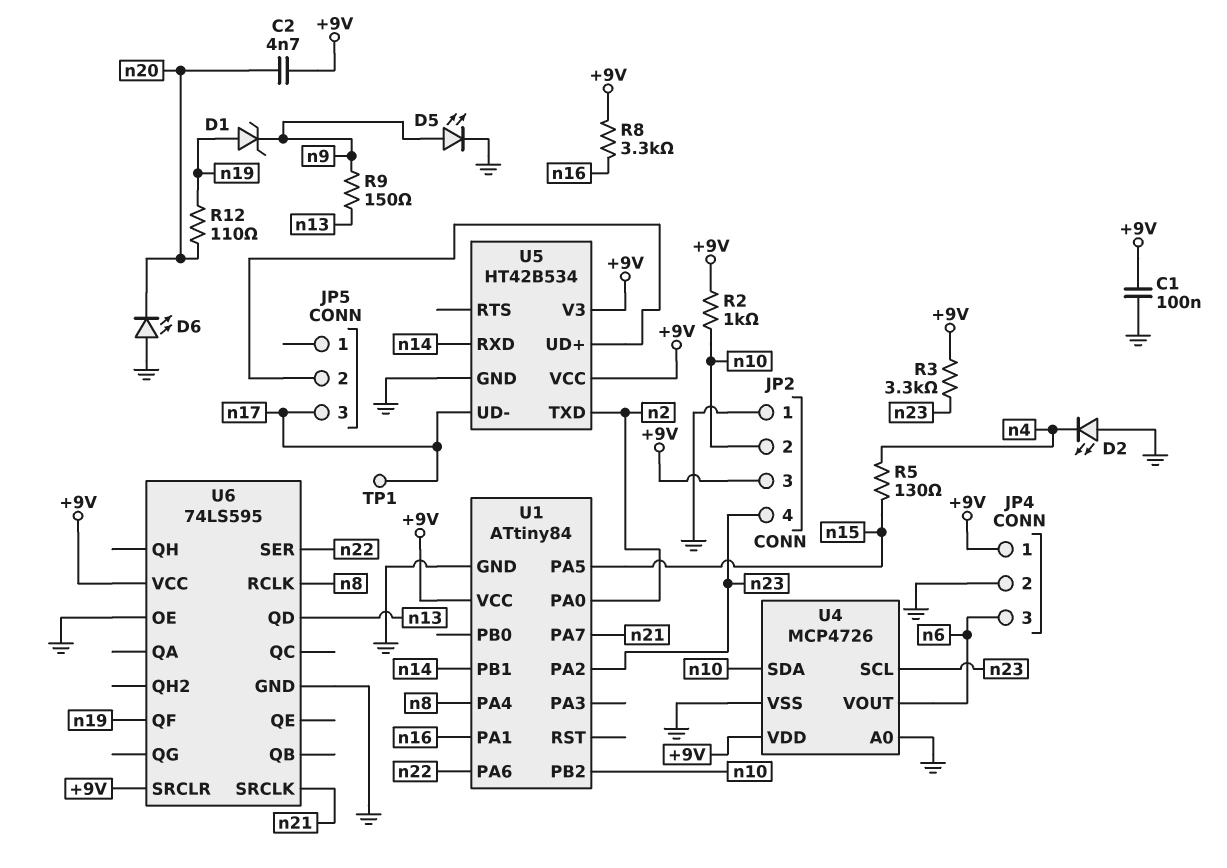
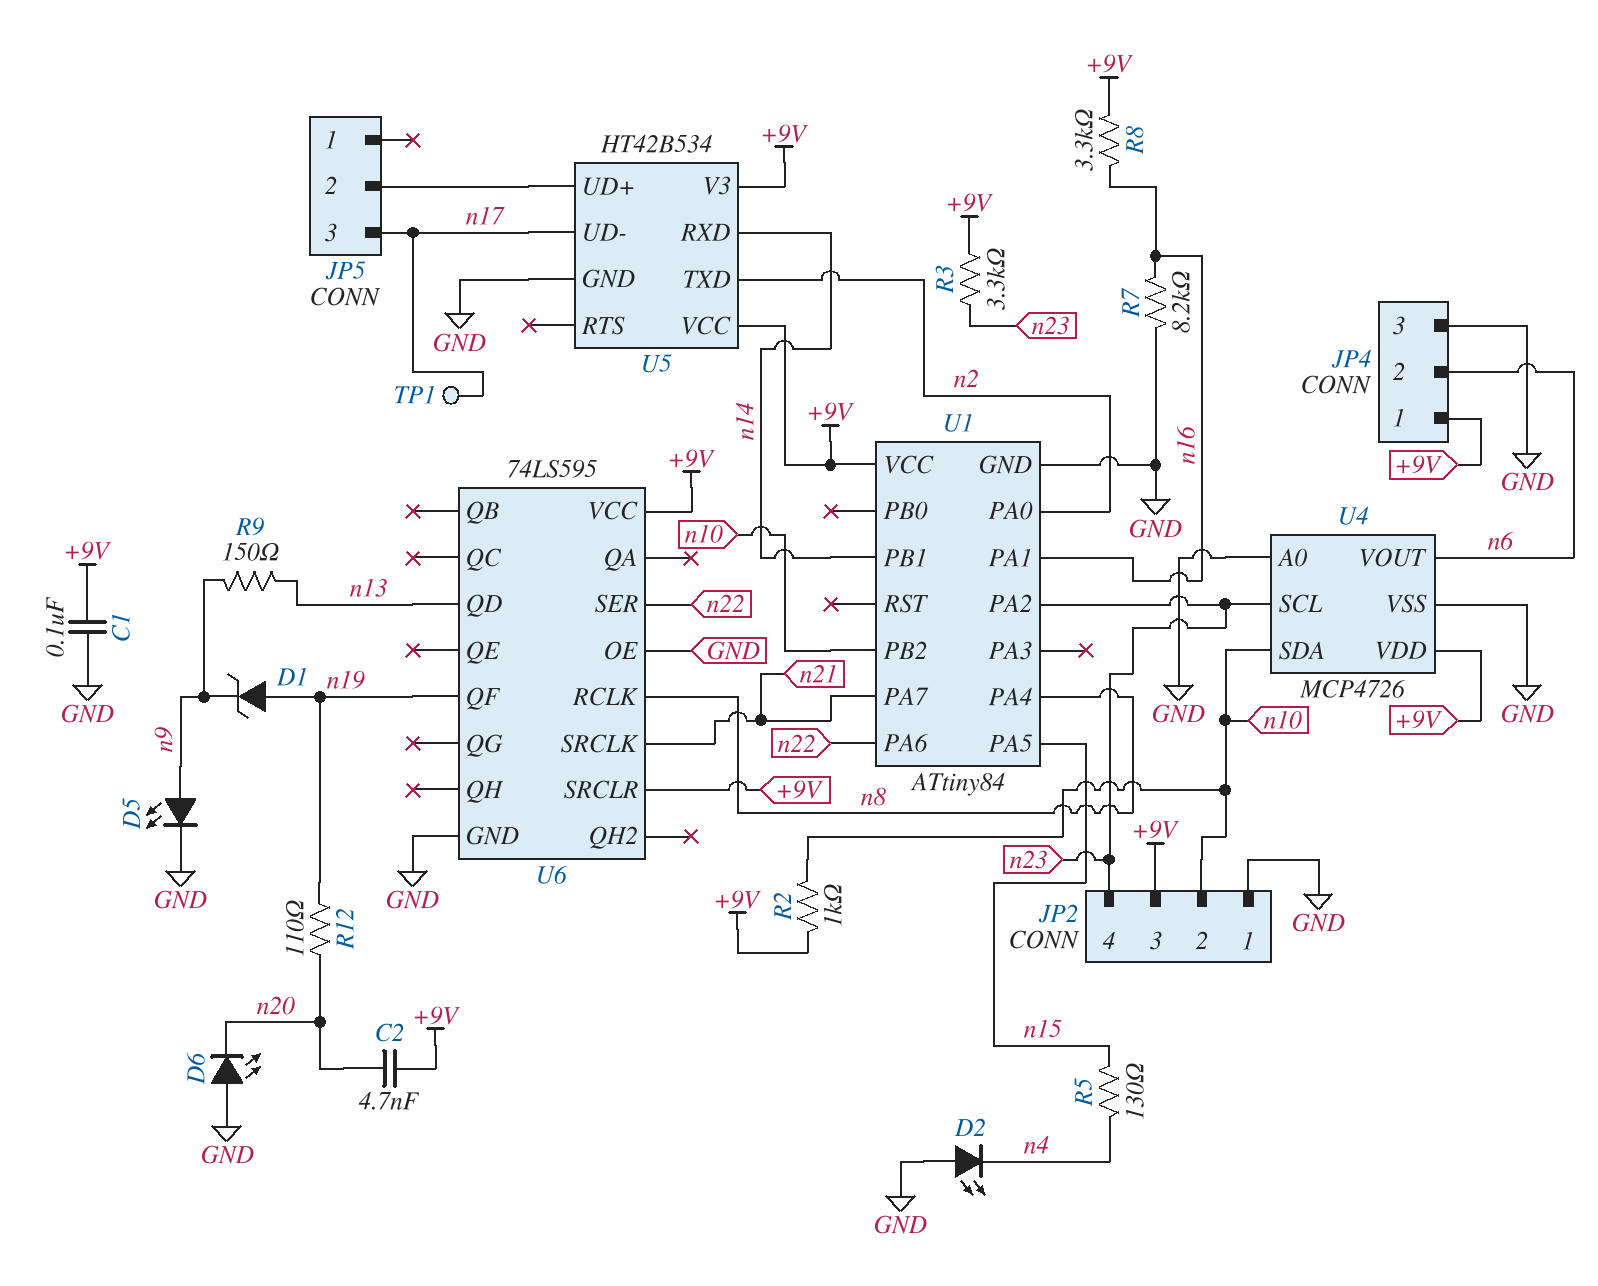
JP4 pin 2: GND -> n6
JP4 pin 3: n6 -> GND
R7: none -> 8.2k (GND, n16)

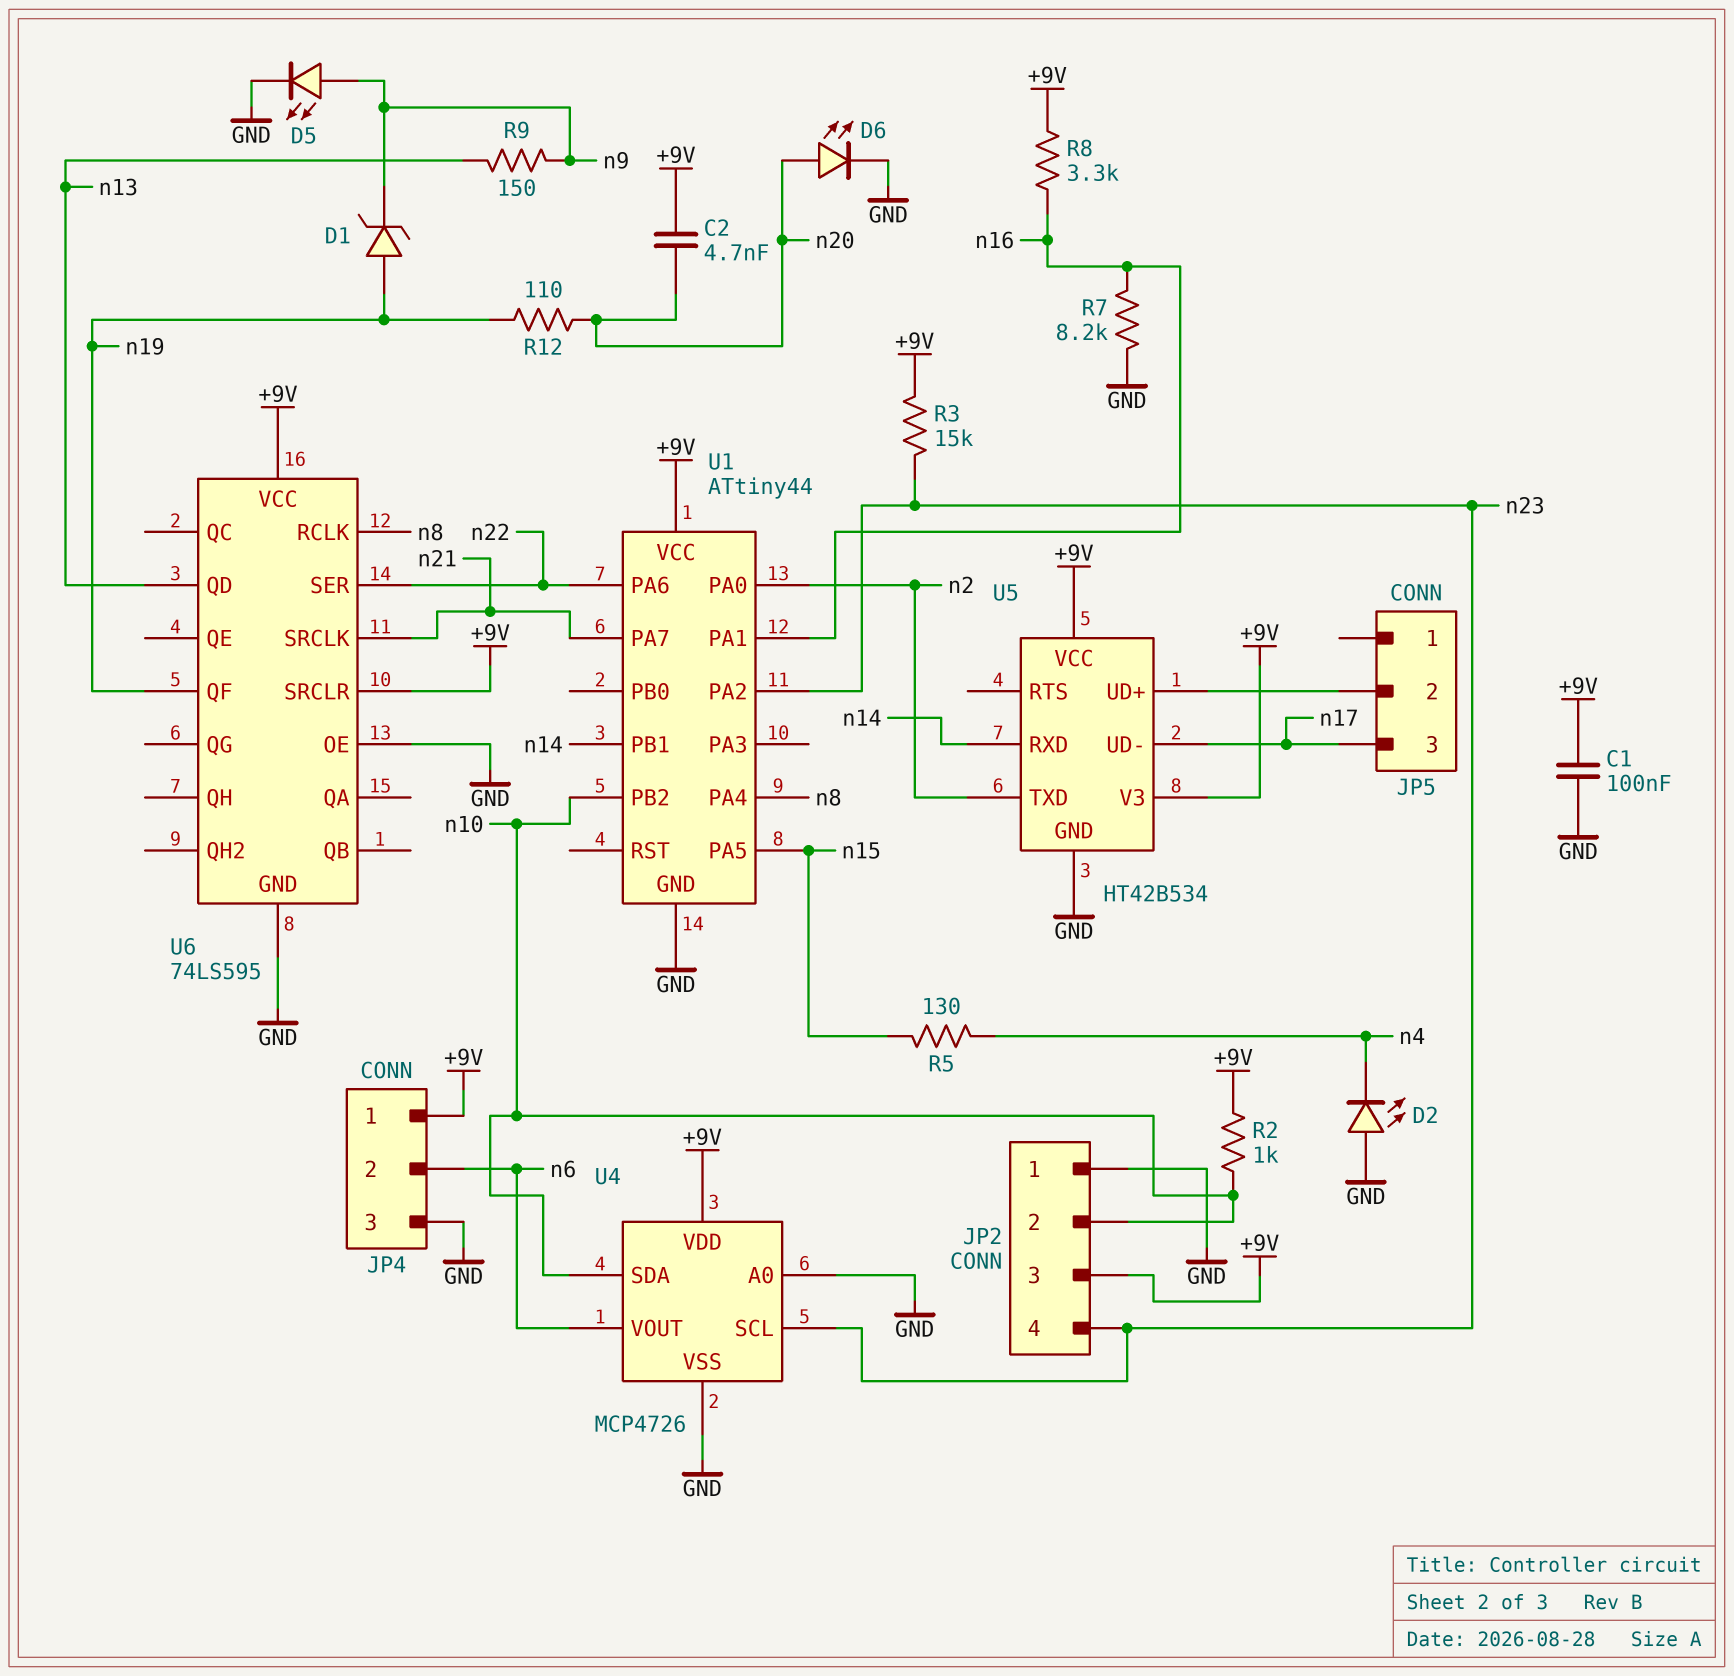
D6: LED (A GND, K n20) -> LED (A n20, K GND)
R3: 3.3k (+9V, n23) -> 15k (+9V, n23)
TP1: test point (n17) -> none
U1: ATtiny84 -> ATtiny44

